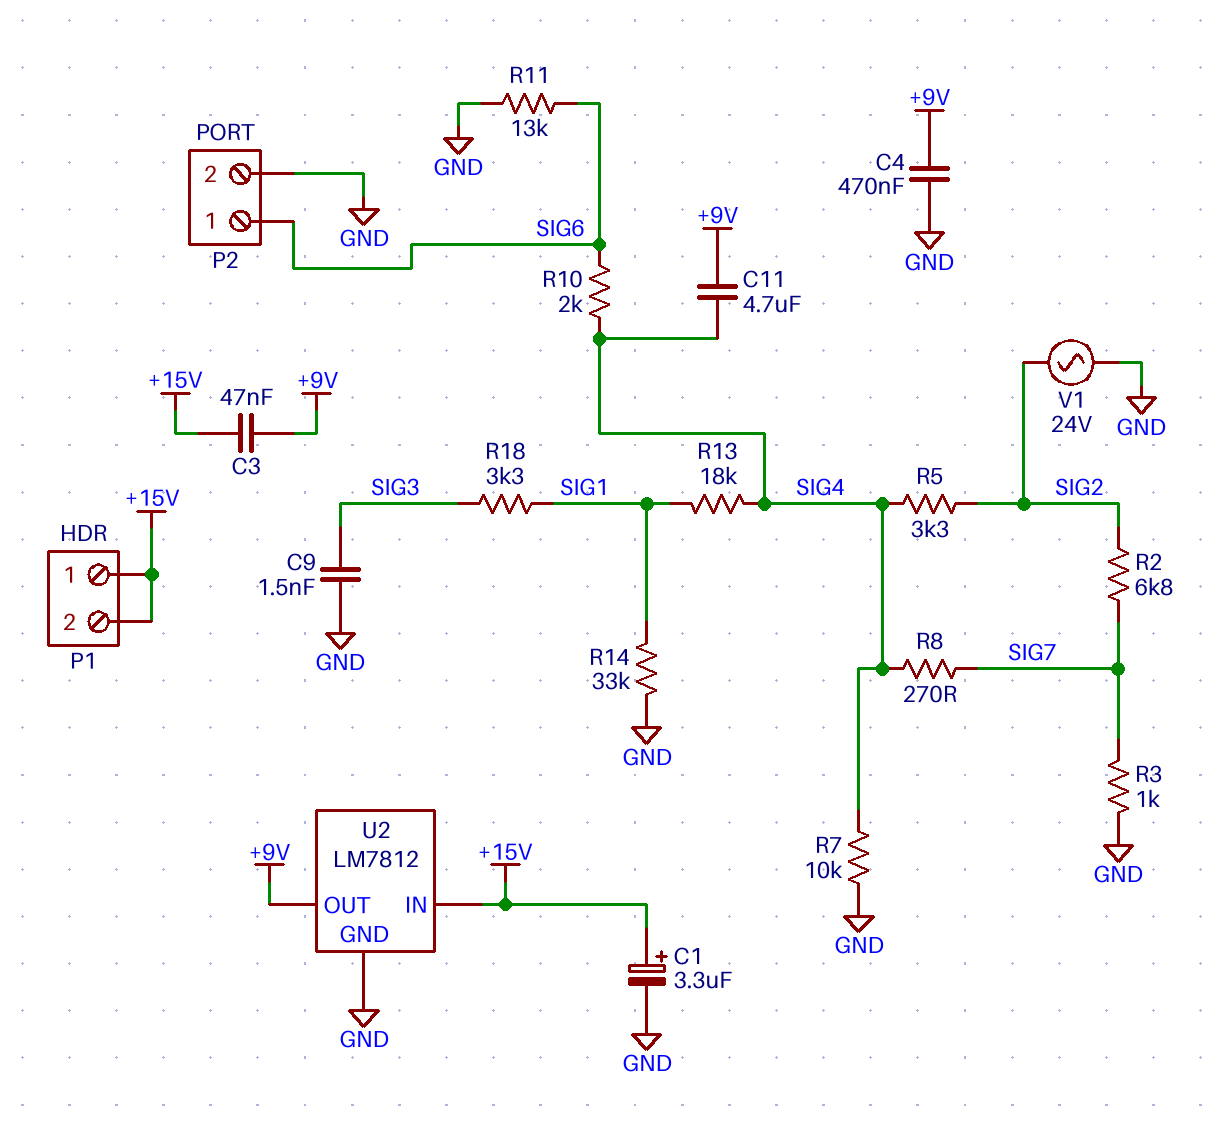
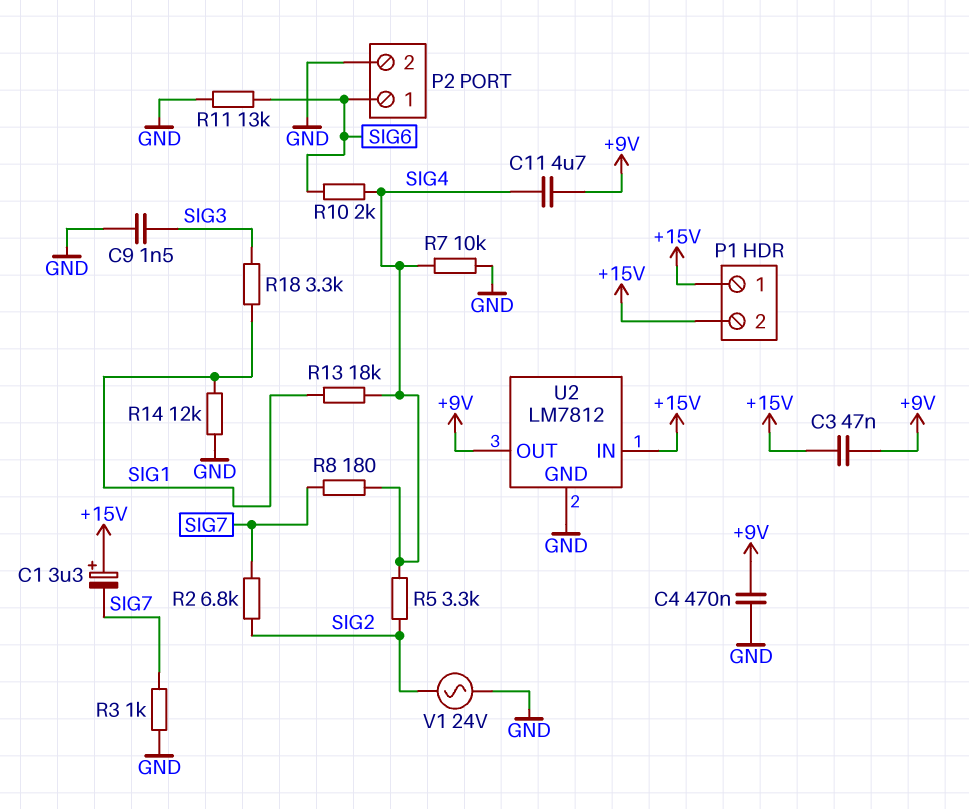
C1: 3.3uF (plus +15V, minus GND) -> 3.3uF (plus +15V, minus SIG7)
R8: 270 (SIG4, SIG7) -> 180 (SIG4, SIG7)
R14: 33k (GND, SIG1) -> 12k (GND, SIG1)

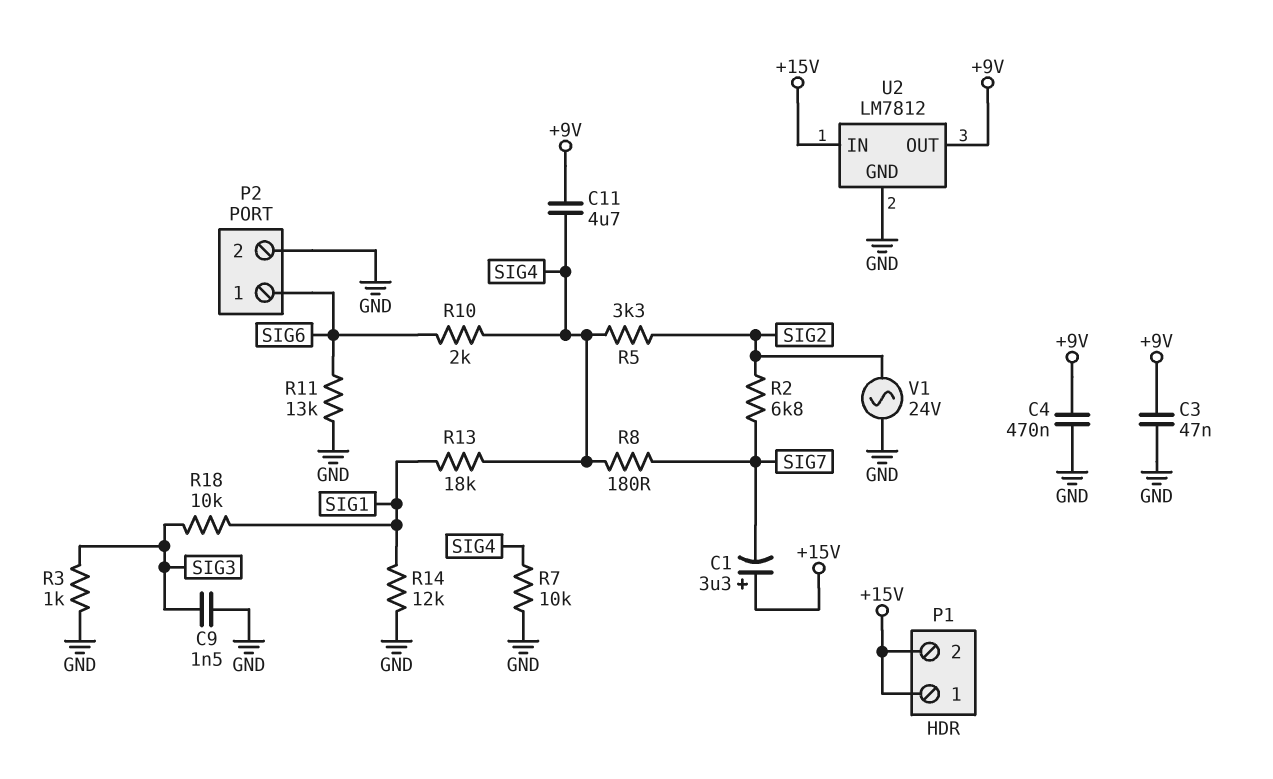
C3: 47nF (+9V, +15V) -> 47nF (+9V, GND)
R3: 1k (GND, SIG7) -> 1k (GND, SIG3)
R18: 3.3k (SIG1, SIG3) -> 10k (SIG1, SIG3)

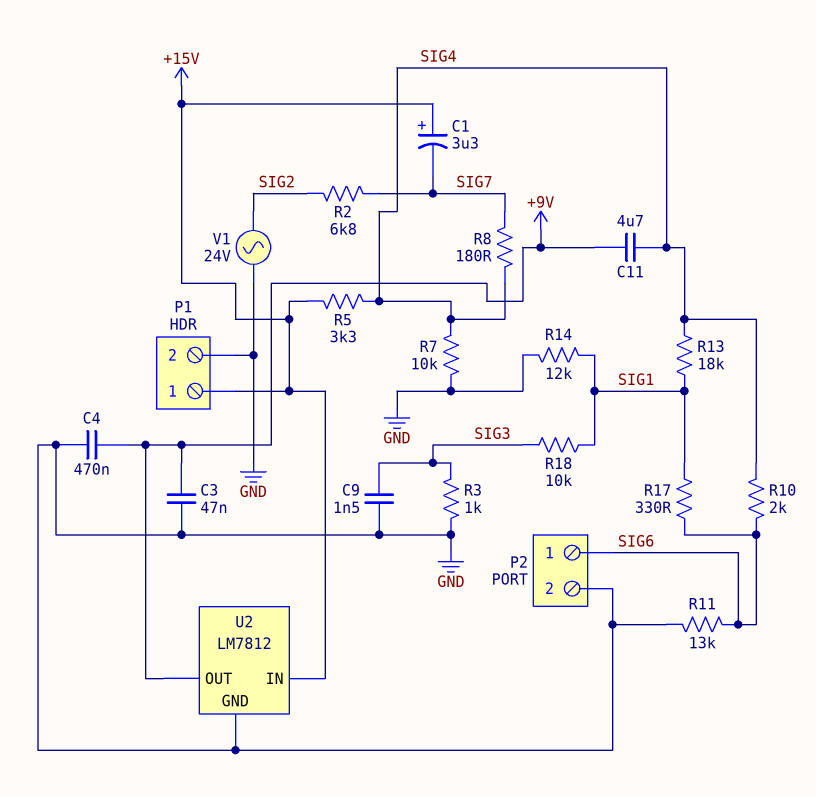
P1 pin 2: +15V -> GND
R5: 3.3k (SIG2, SIG4) -> 3.3k (+15V, SIG4)
R17: none -> 330 (SIG1, SIG6)

